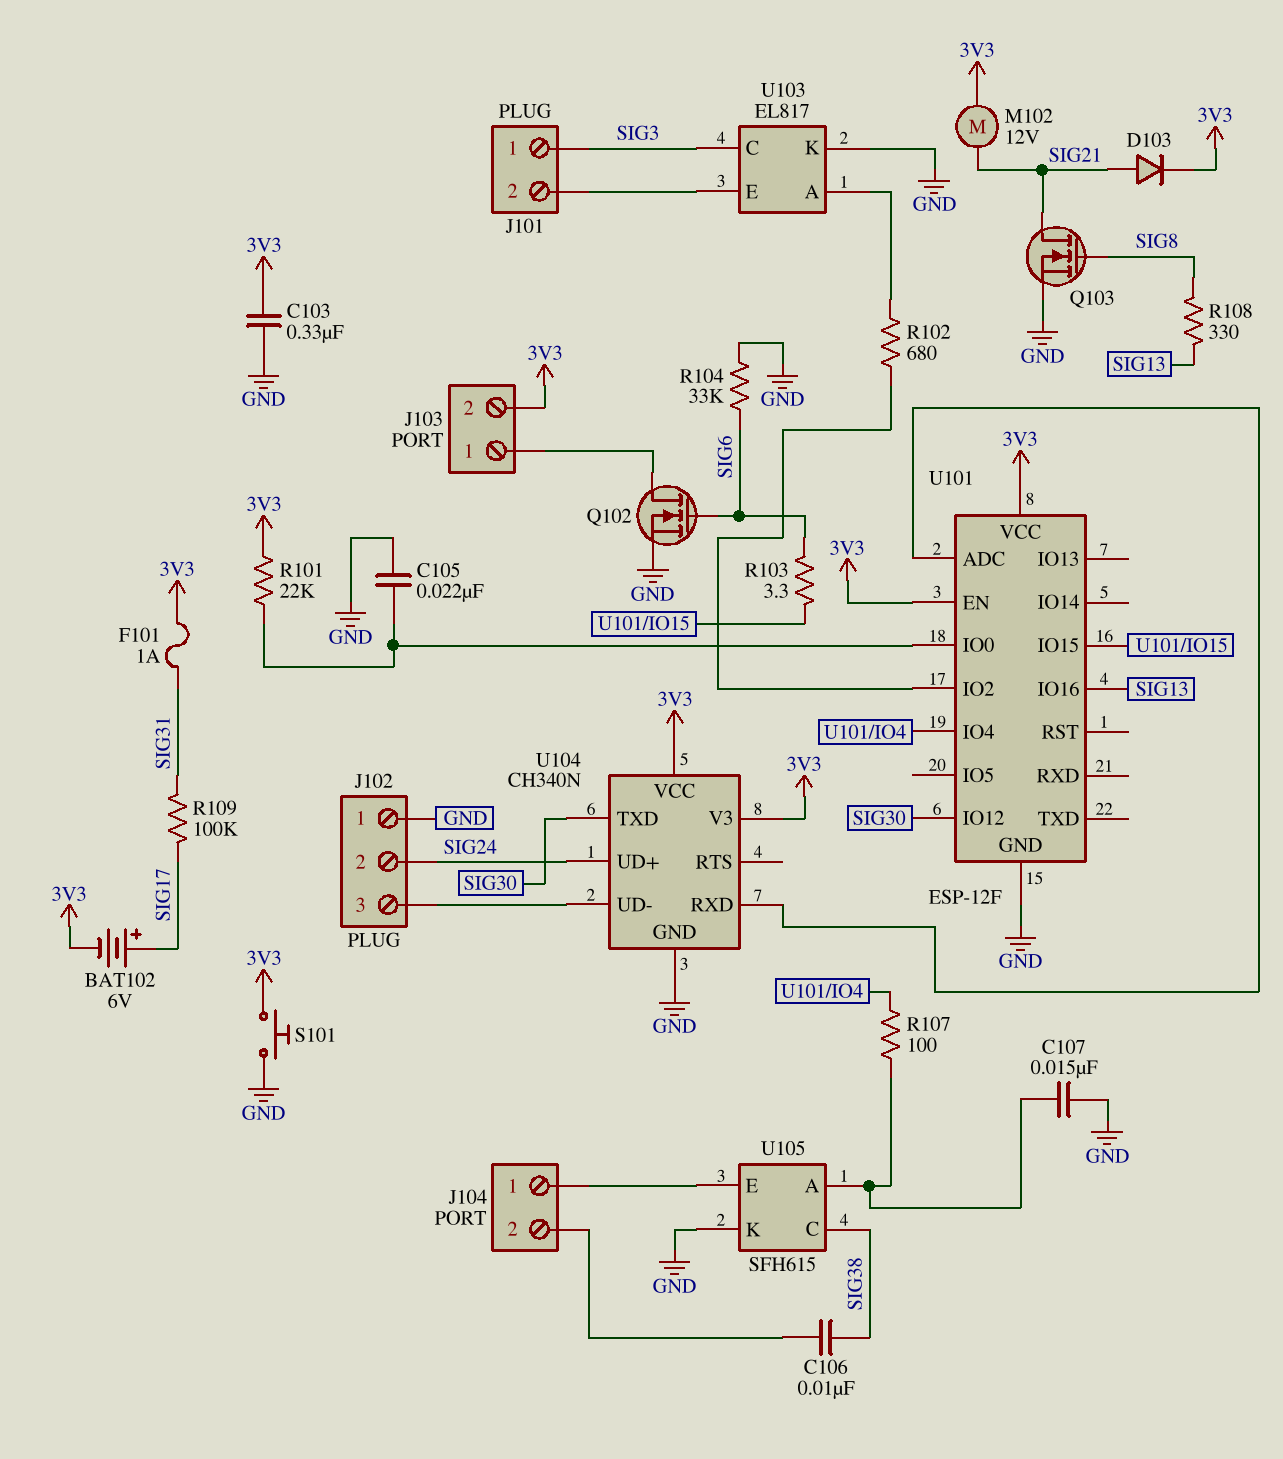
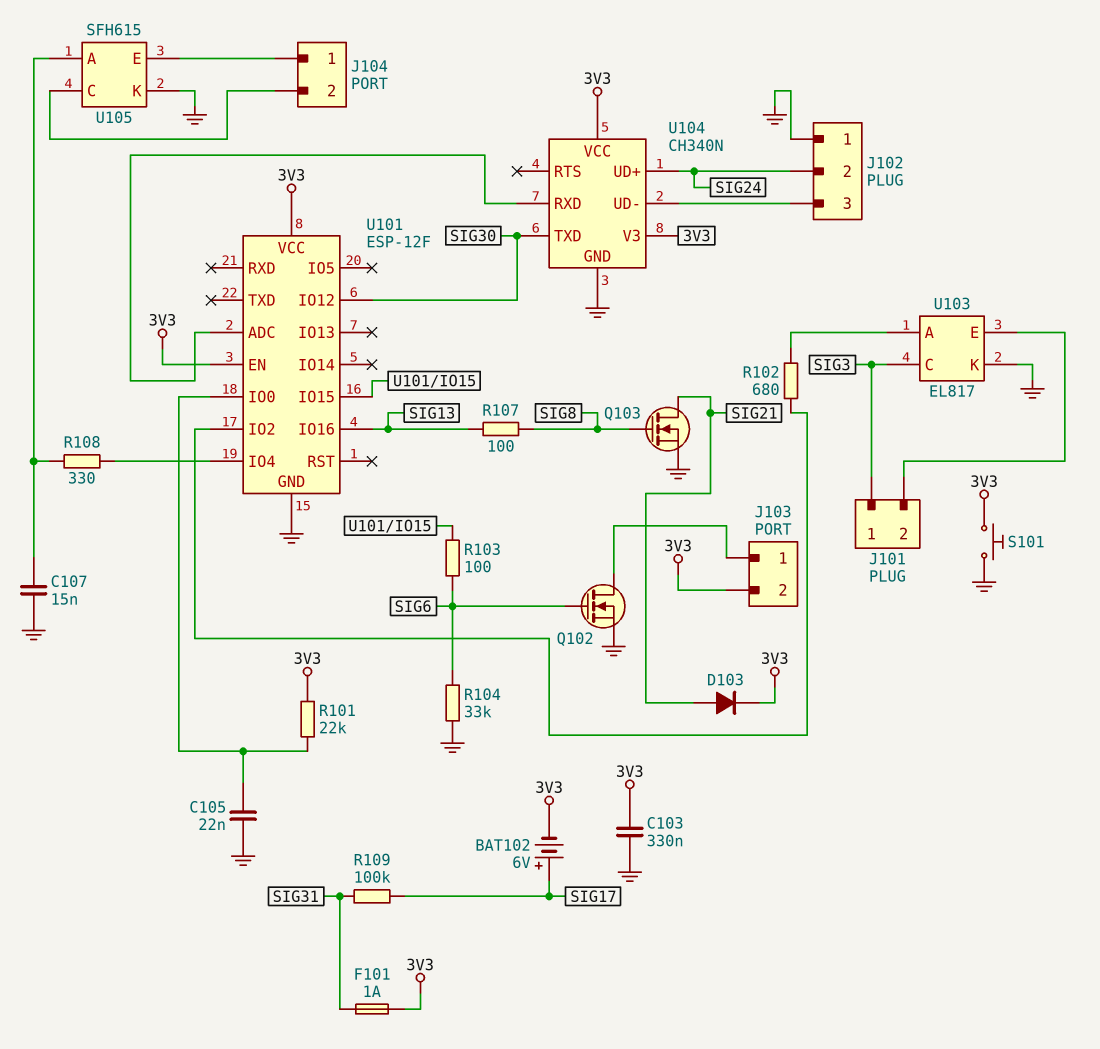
C106: 10nF (J104/2, SIG38) -> none
M102: motor 12V (3V3, SIG21) -> none
R103: 3.3 (SIG6, U101/IO15) -> 100 (SIG6, U101/IO15)
R107: 100 (U101/IO4, U105/A) -> 100 (SIG8, SIG13)
R108: 330 (SIG8, SIG13) -> 330 (U101/IO4, U105/A)
U105 pin C: SIG38 -> J104/2

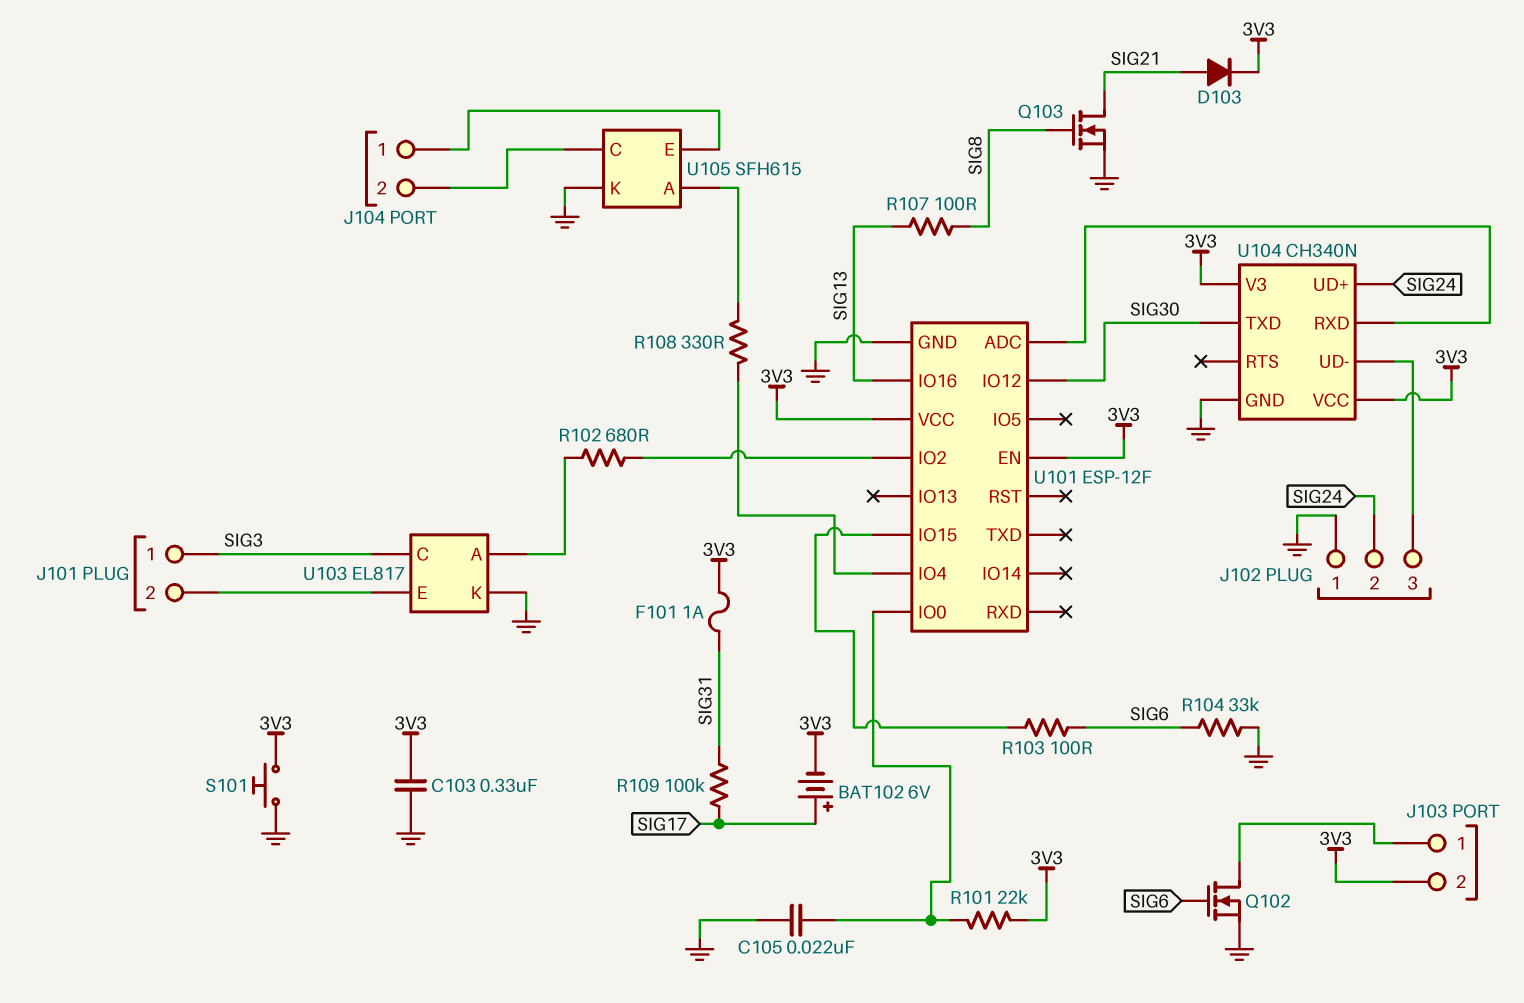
C107: 15nF (GND, U105/A) -> none

